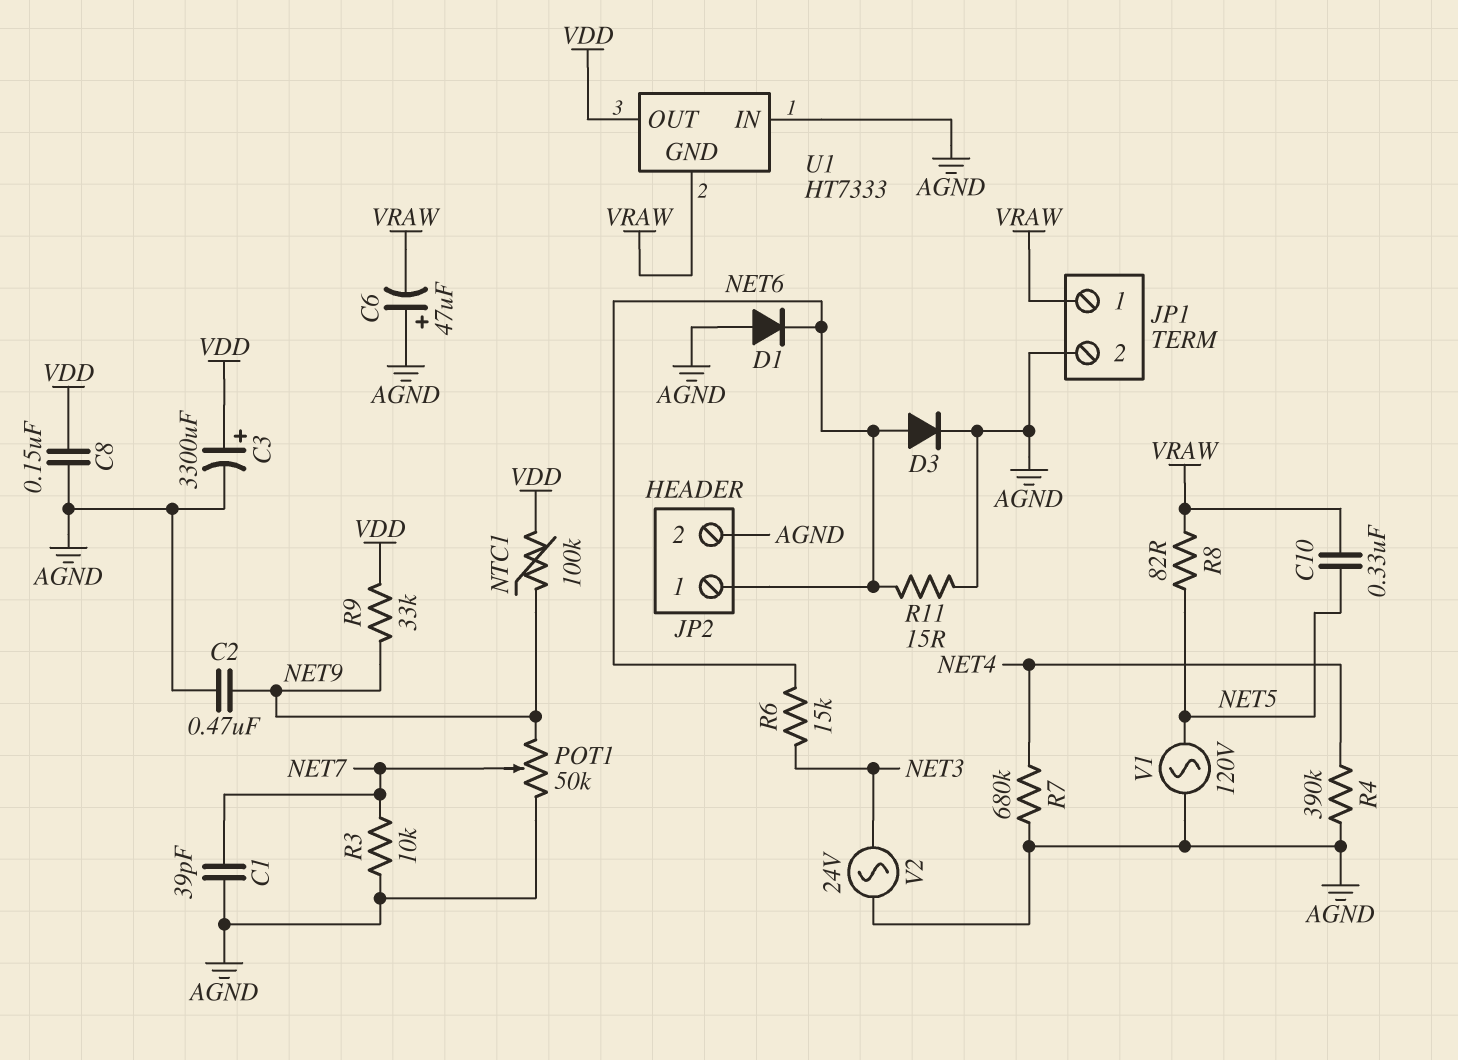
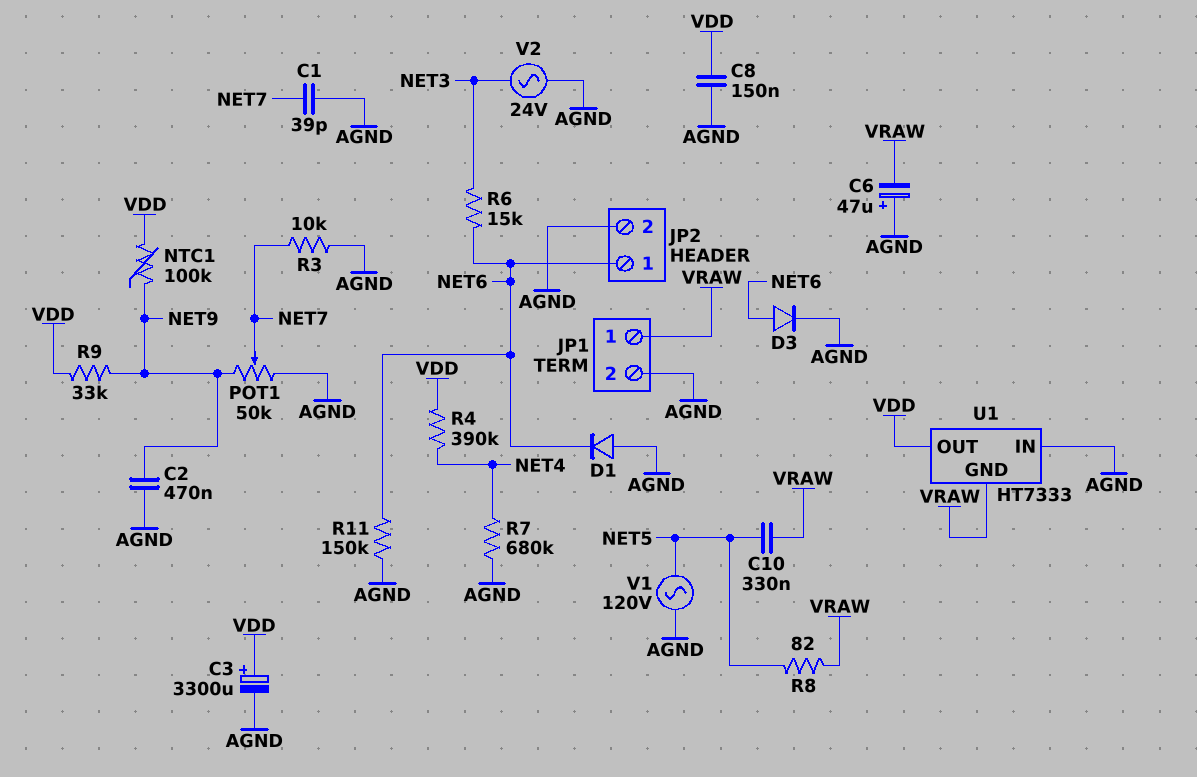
R4: 390k (AGND, NET4) -> 390k (NET4, VDD)
R11: 15 (AGND, NET6) -> 150k (AGND, NET6)

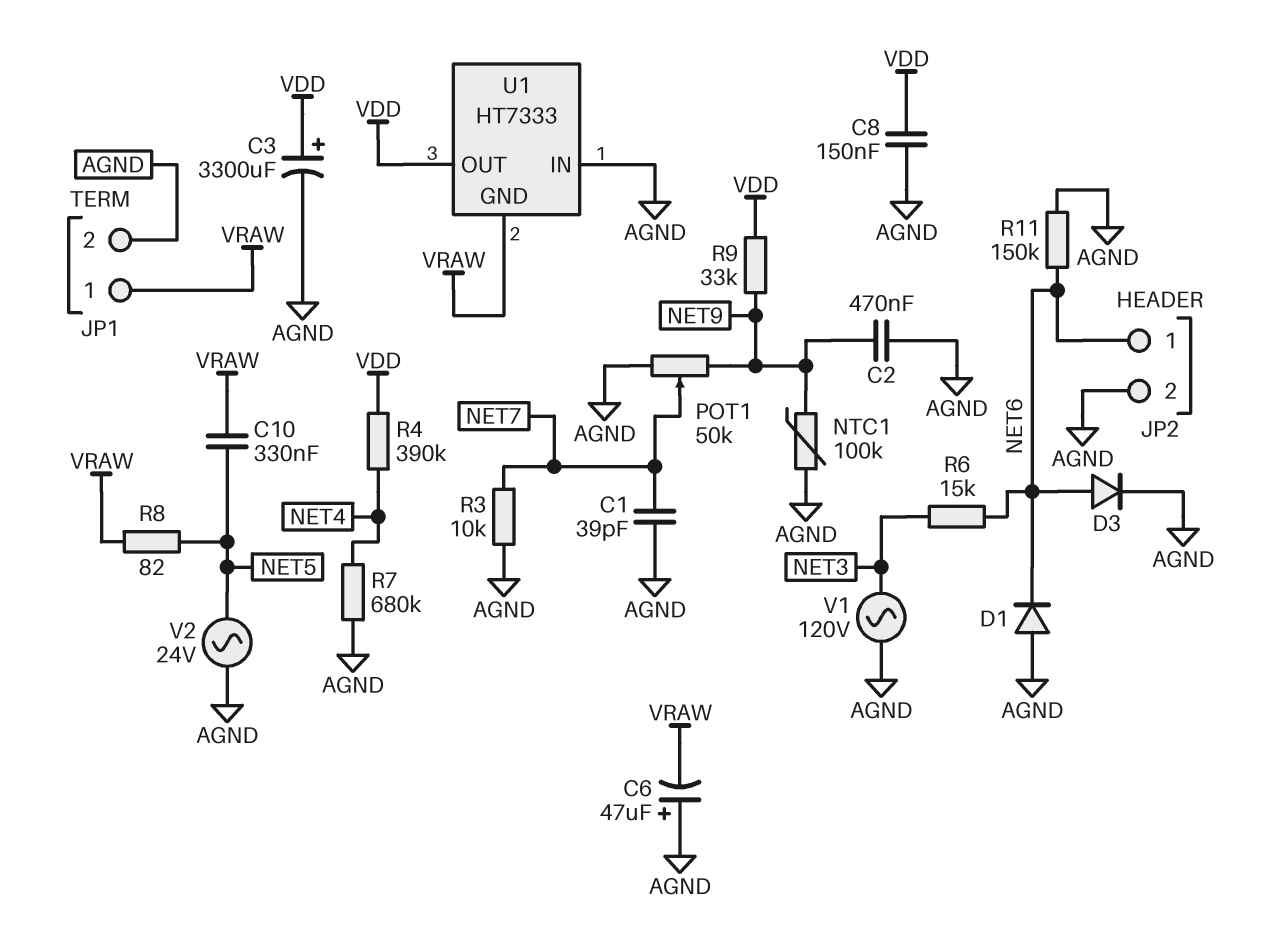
NTC1: 100k (NET9, VDD) -> 100k (AGND, NET9)
V1: AC 120V (AGND, NET5) -> AC 120V (AGND, NET3)
V2: AC 24V (AGND, NET3) -> AC 24V (AGND, NET5)

